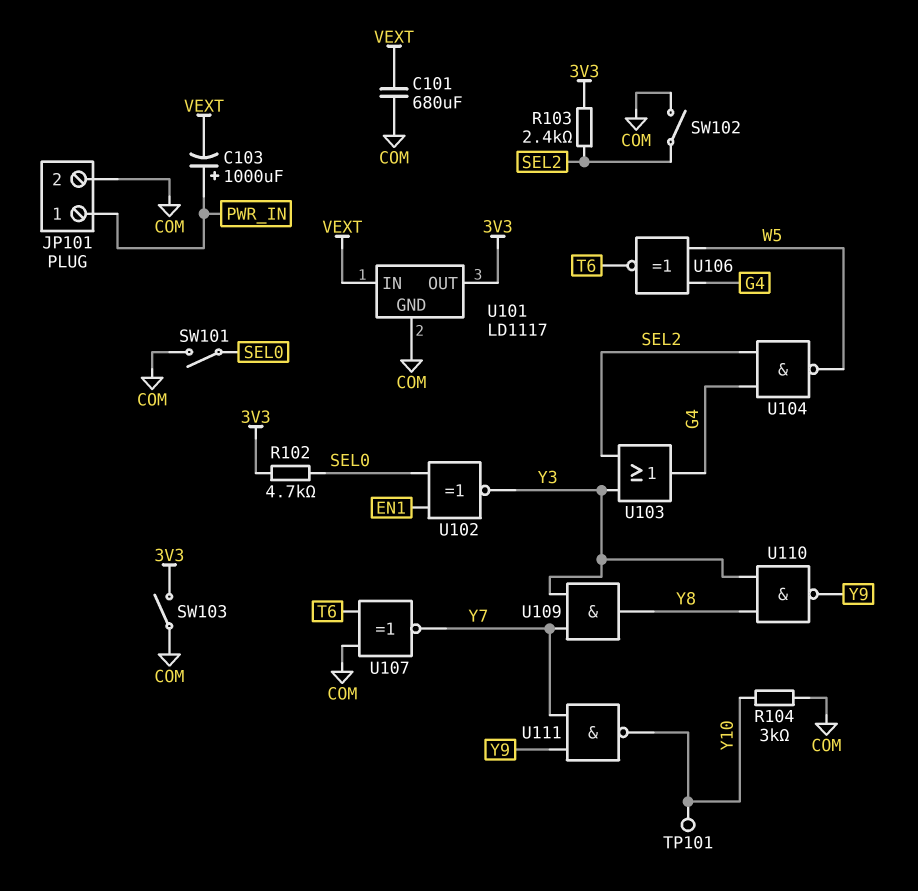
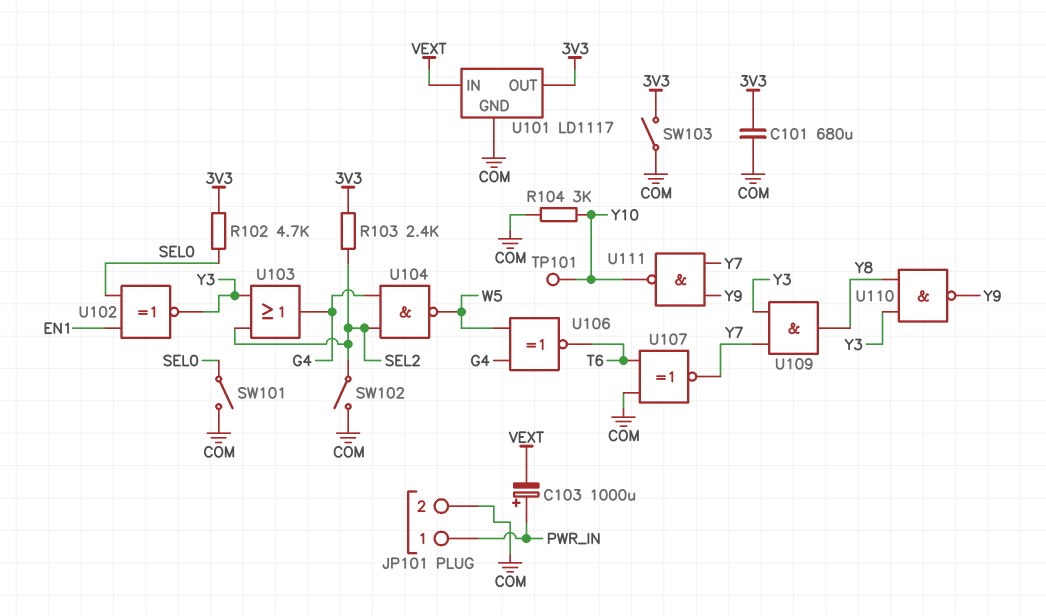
C101: 680uF (COM, VEXT) -> 680uF (3V3, COM)

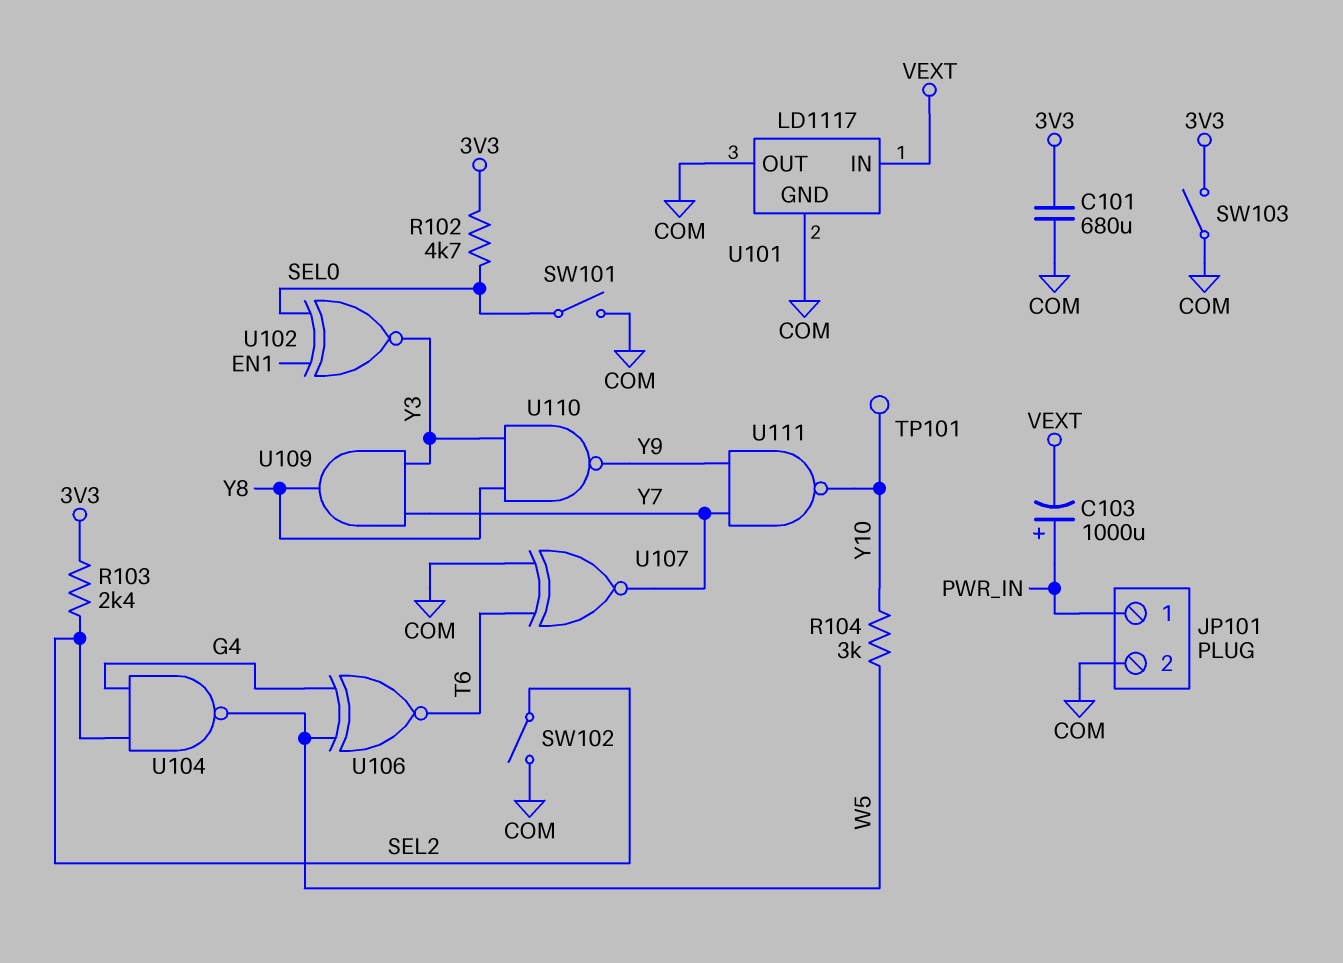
R104: 3k (COM, Y10) -> 3k (W5, Y10)
U101 pin OUT: 3V3 -> COM
U103: OR (in SEL2, in Y3, out G4) -> none

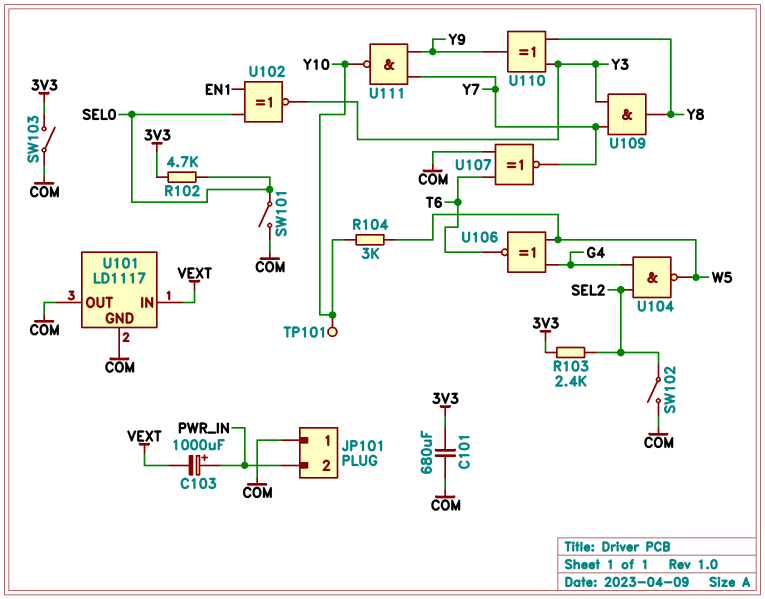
JP101 pin 1: PWR_IN -> COM
JP101 pin 2: COM -> PWR_IN
U110: NAND (in Y3, in Y8, out Y9) -> XOR (in Y3, in Y8, out Y9)

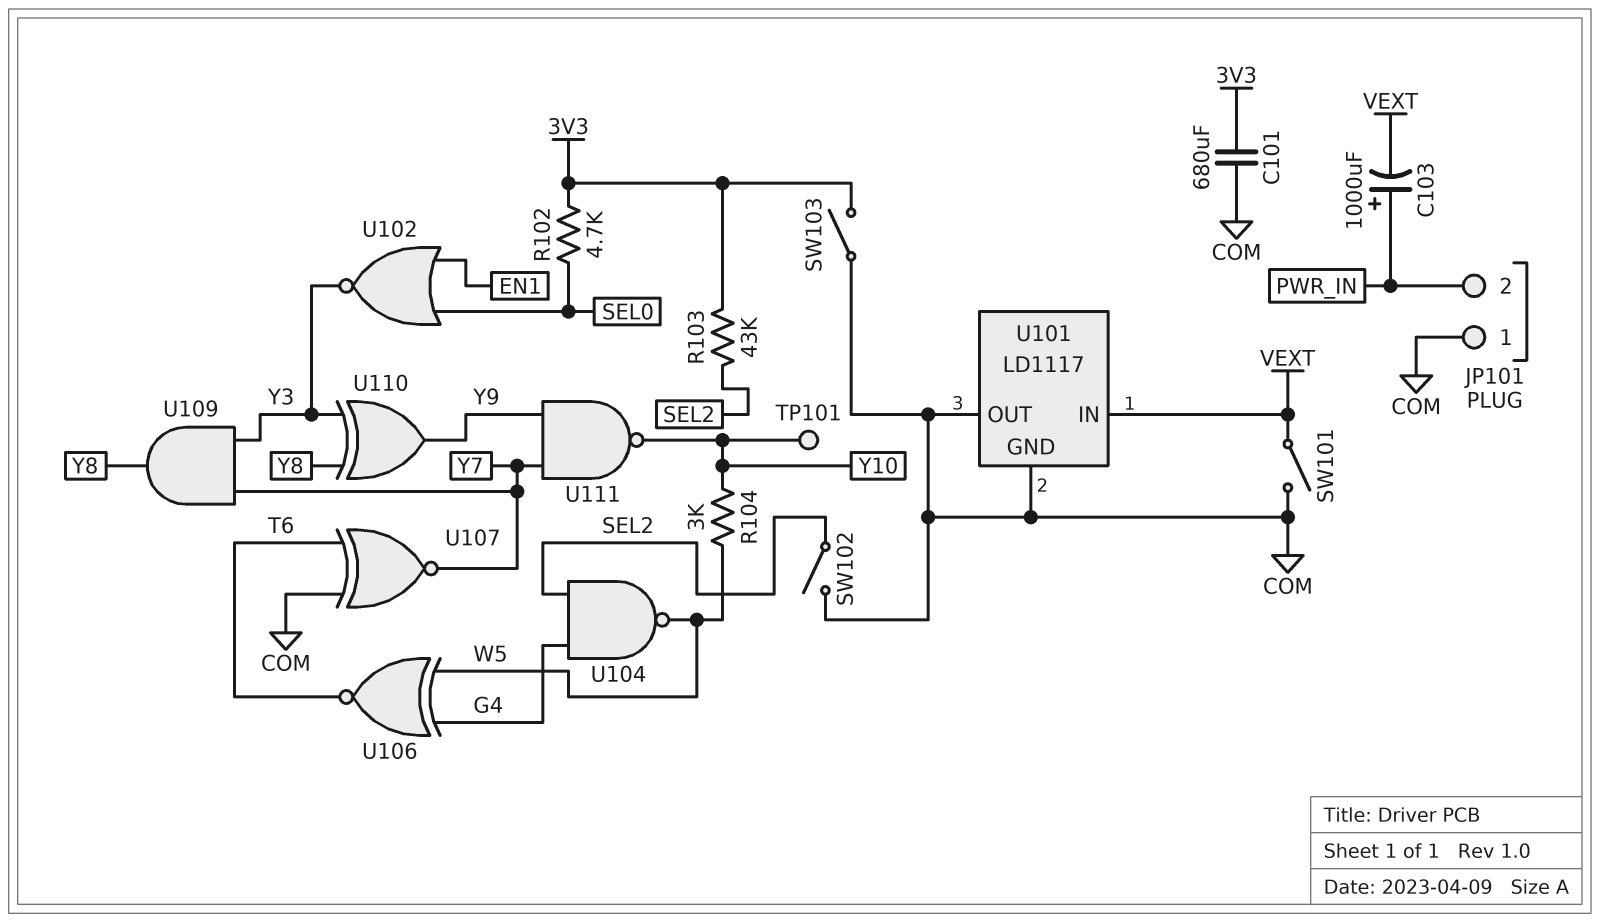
R103: 2.4k (3V3, SEL2) -> 43k (3V3, SEL2)
SW101: switch (COM, SEL0) -> switch (COM, VEXT)
U102: XNOR (in EN1, in SEL0, out Y3) -> NOR (in EN1, in SEL0, out Y3)

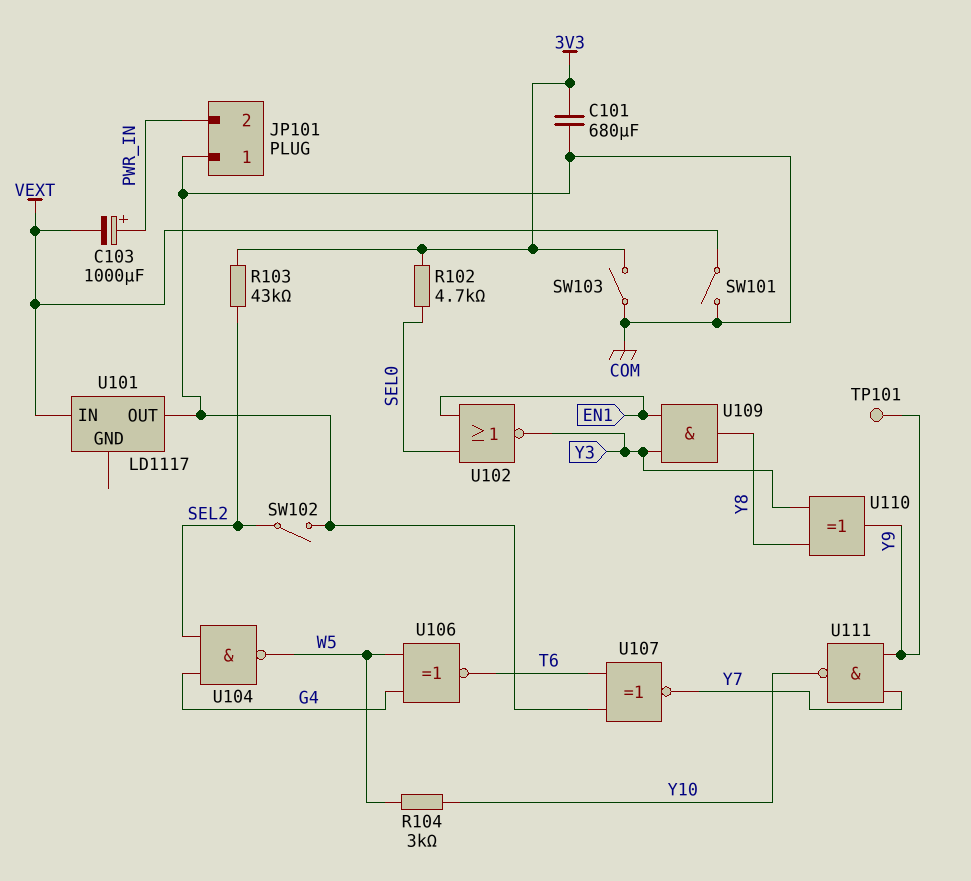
TP101: test point (Y10) -> test point (Y9)
U101 pin GND: COM -> none
U109: AND (in Y3, in Y7, out Y8) -> AND (in EN1, in Y3, out Y8)

